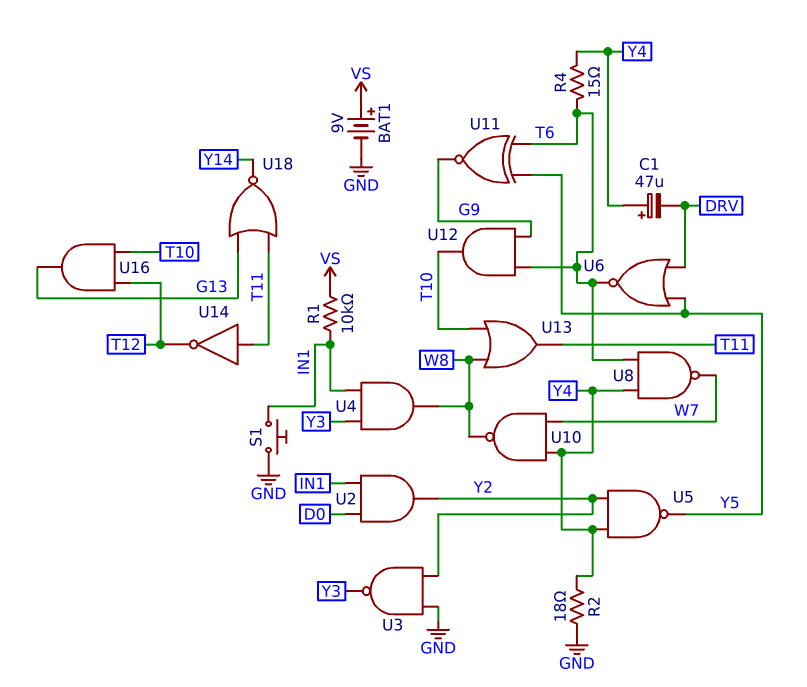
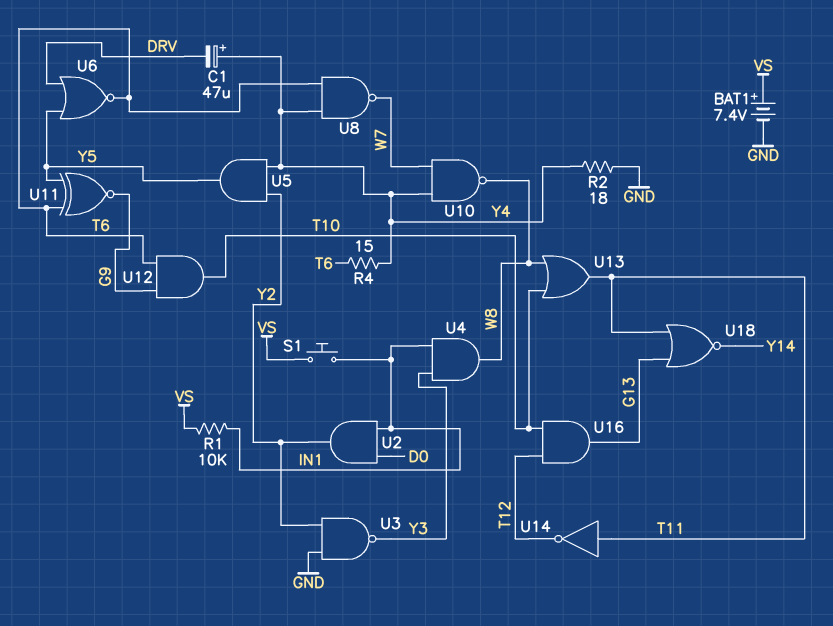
BAT1: 9V (plus VS, minus GND) -> 7.4V (plus VS, minus GND)
S1: button (GND, IN1) -> button (IN1, VS)
U5: NAND (in Y2, in Y4, out Y5) -> AND (in Y2, in Y4, out Y5)

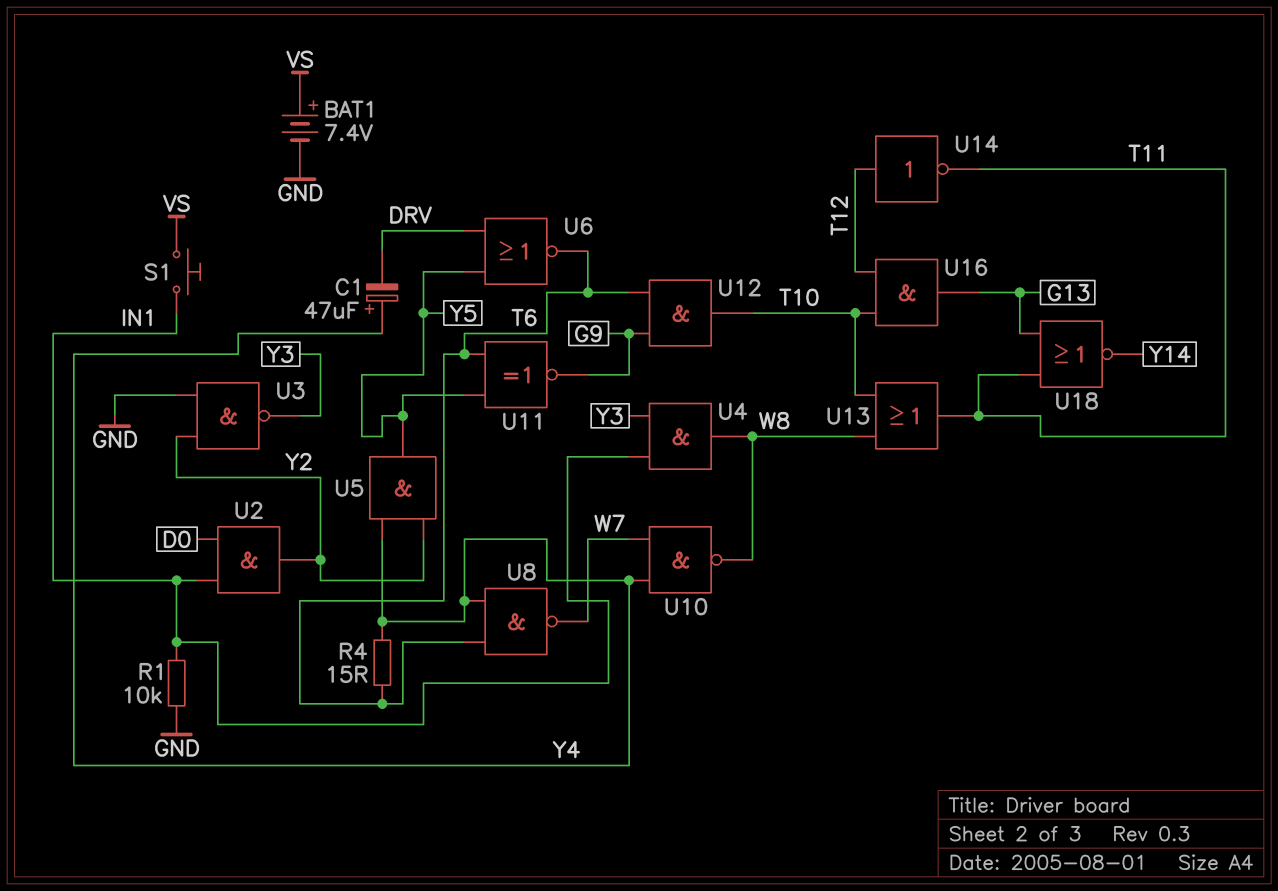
R1: 10k (IN1, VS) -> 10k (GND, IN1)
R2: 18 (GND, Y4) -> none
U14: NOT (in T11, out T12) -> NOT (in T12, out T11)

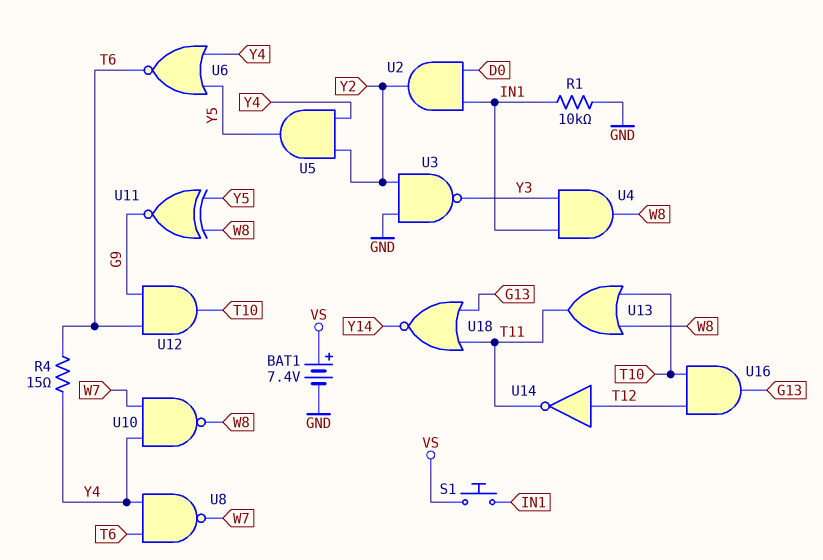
C1: 47uF (plus Y4, minus DRV) -> none
U6: NOR (in DRV, in Y5, out T6) -> NOR (in Y4, in Y5, out T6)
U11: XNOR (in T6, in Y5, out G9) -> XNOR (in W8, in Y5, out G9)

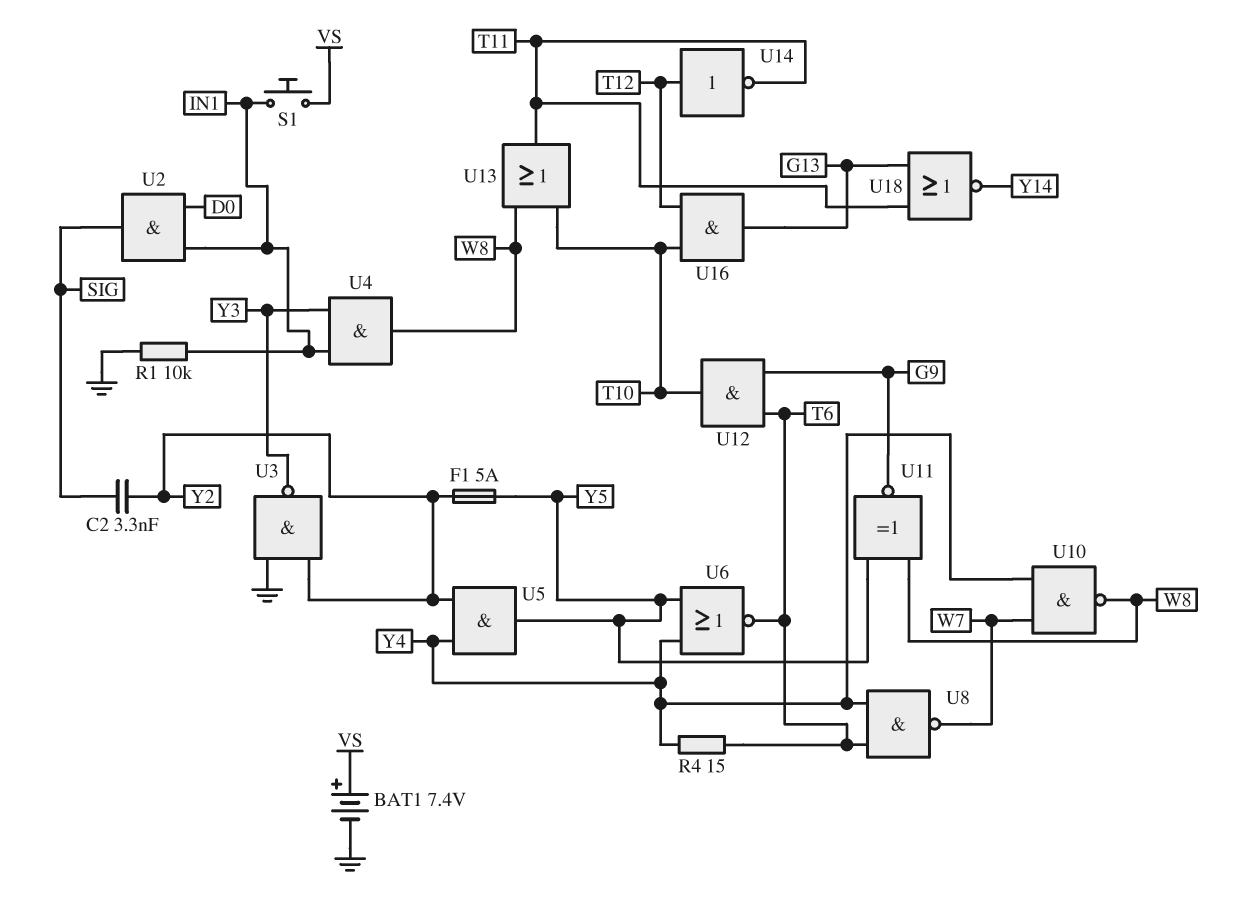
C2: none -> 3.3nF (SIG, Y2)
F1: none -> 5A (Y2, Y5)
U2: AND (in D0, in IN1, out Y2) -> AND (in D0, in IN1, out SIG)

